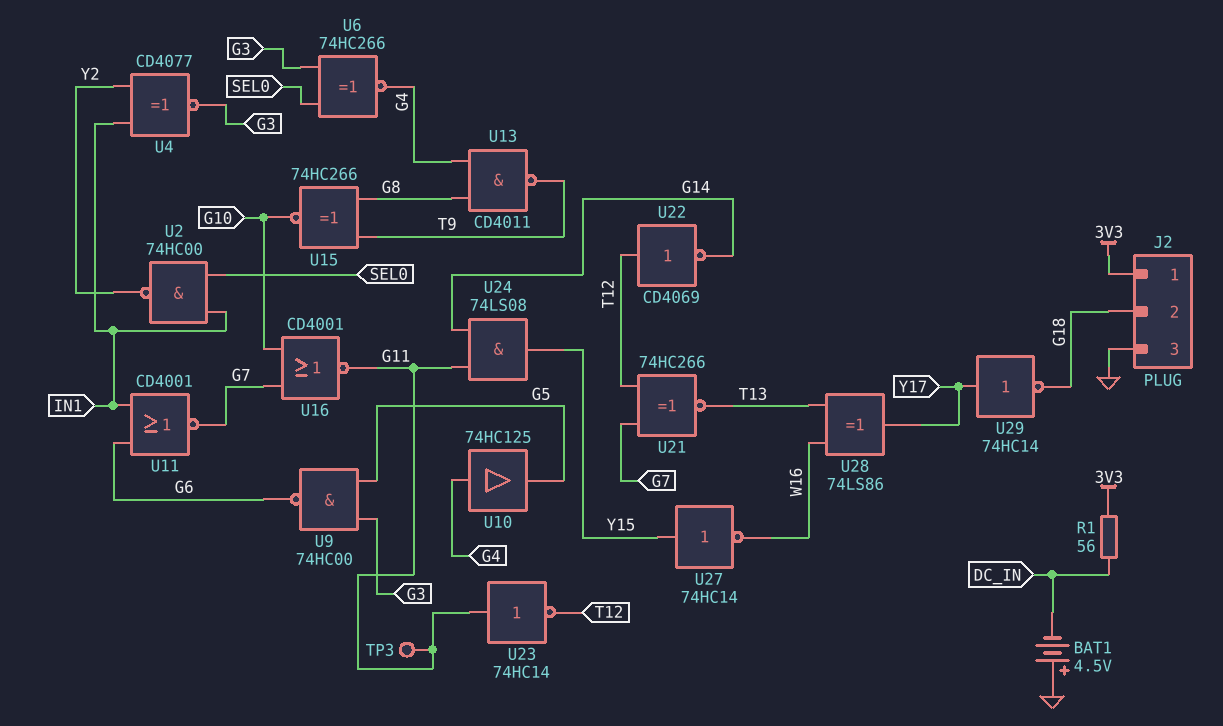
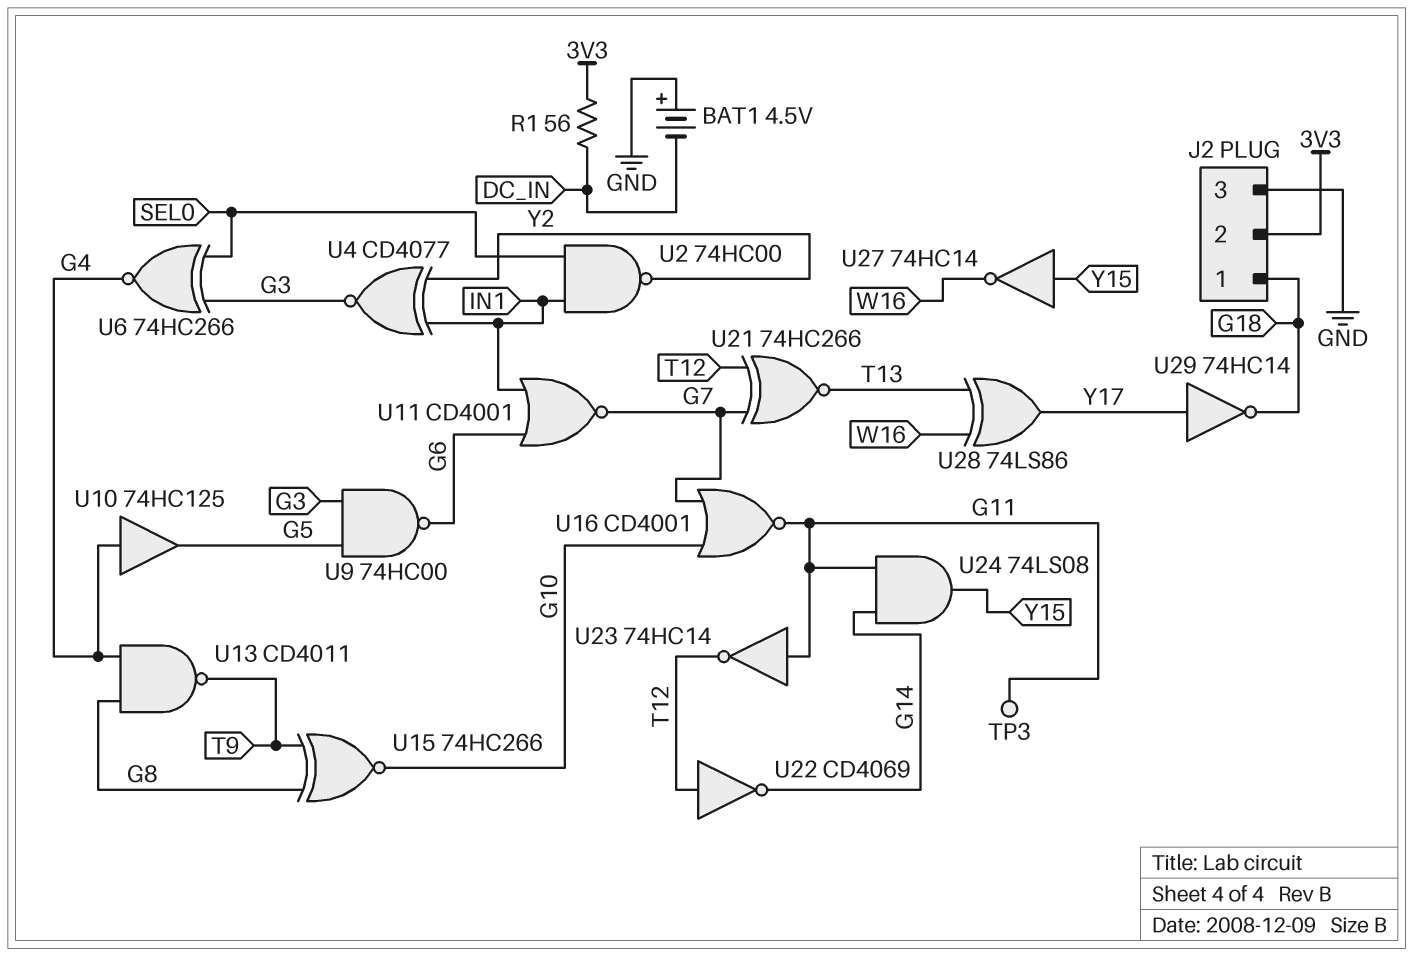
J2 pin 1: 3V3 -> G18
J2 pin 2: G18 -> 3V3

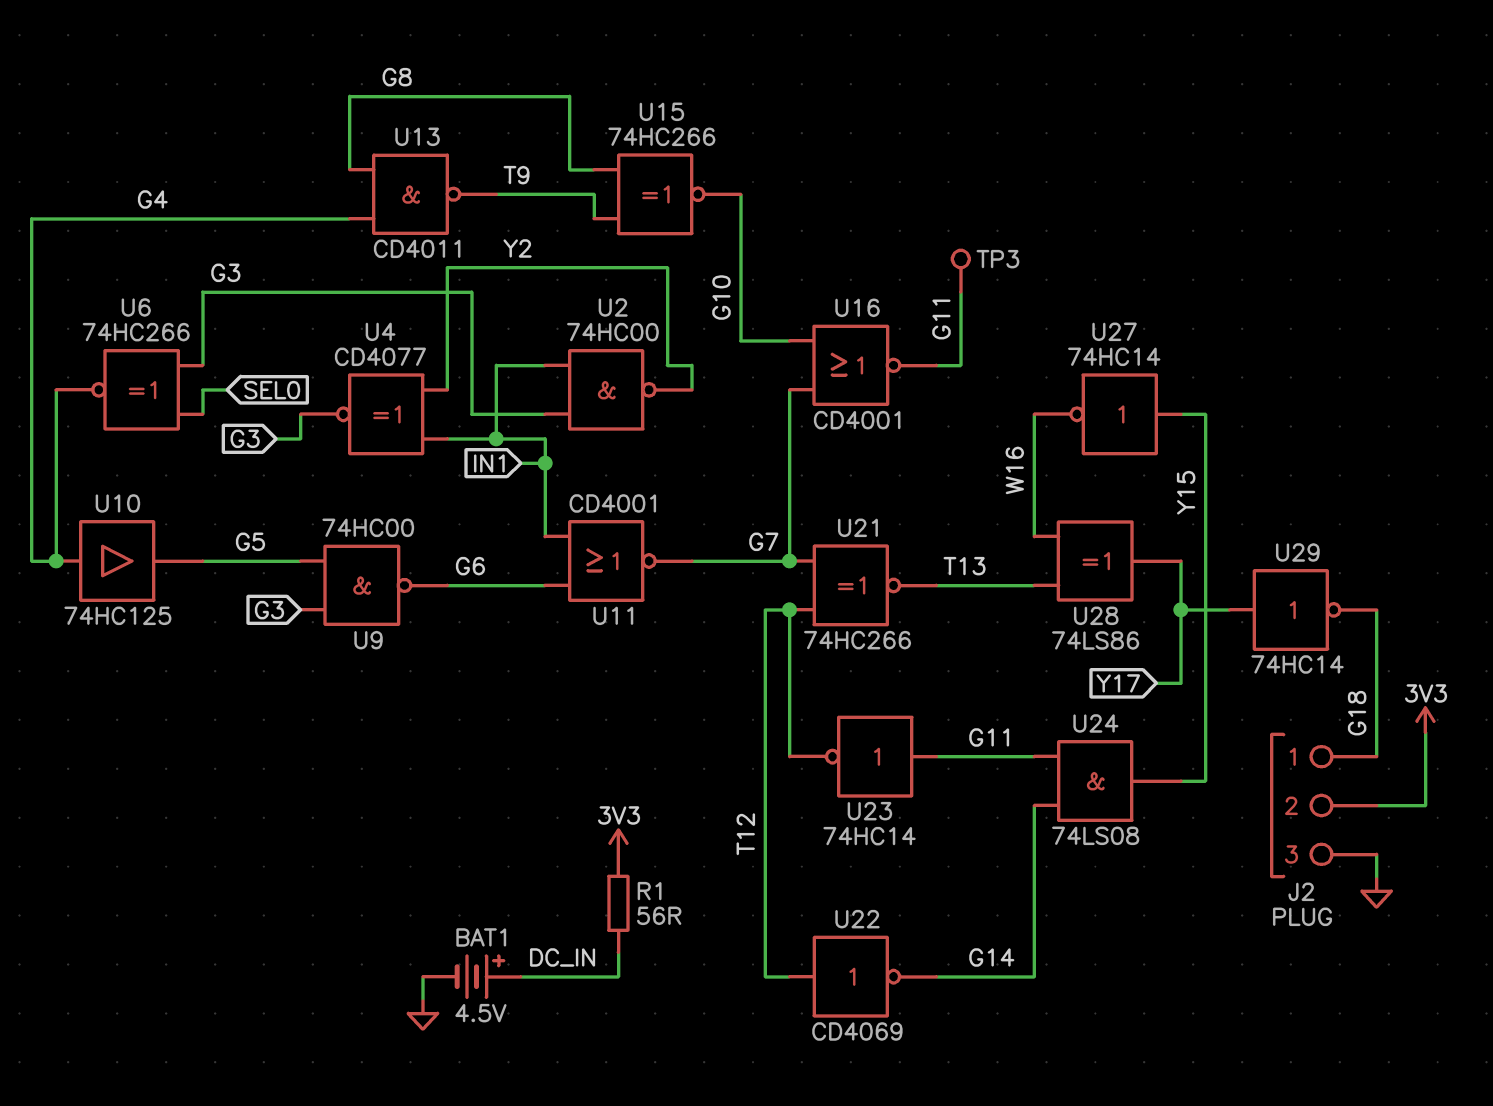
BAT1: 4.5V (plus GND, minus DC_IN) -> 4.5V (plus DC_IN, minus GND)
U2: NAND 74HC00 (in IN1, in SEL0, out Y2) -> NAND 74HC00 (in G3, in IN1, out Y2)

